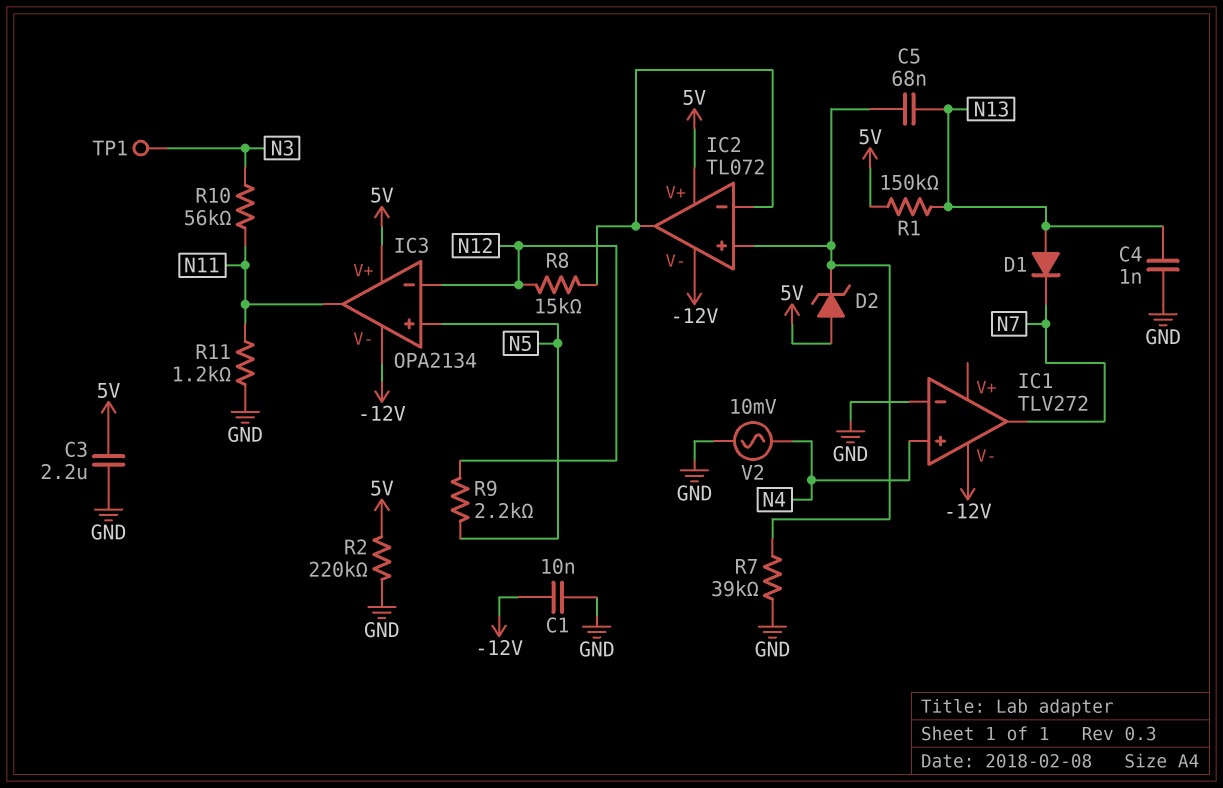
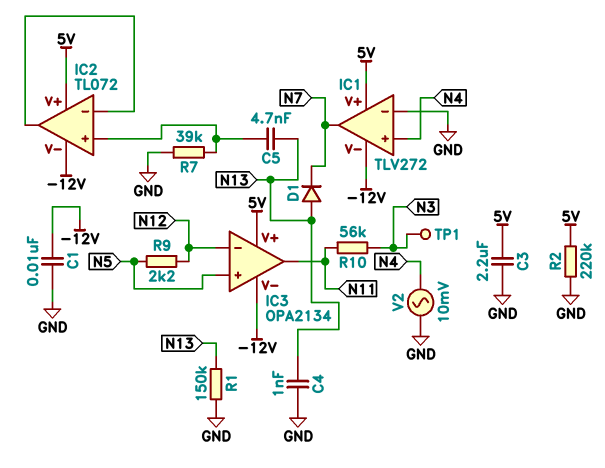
C5: 68nF (IC2/in+, N13) -> 4.7nF (IC2/in+, N13)
D2: zener (A 5V, K IC2/in+) -> none
IC1 pin V+: none -> 5V
R1: 150k (5V, N13) -> 150k (GND, N13)
R8: 15k (IC2/in-, N12) -> none
R11: 1.2k (GND, N11) -> none

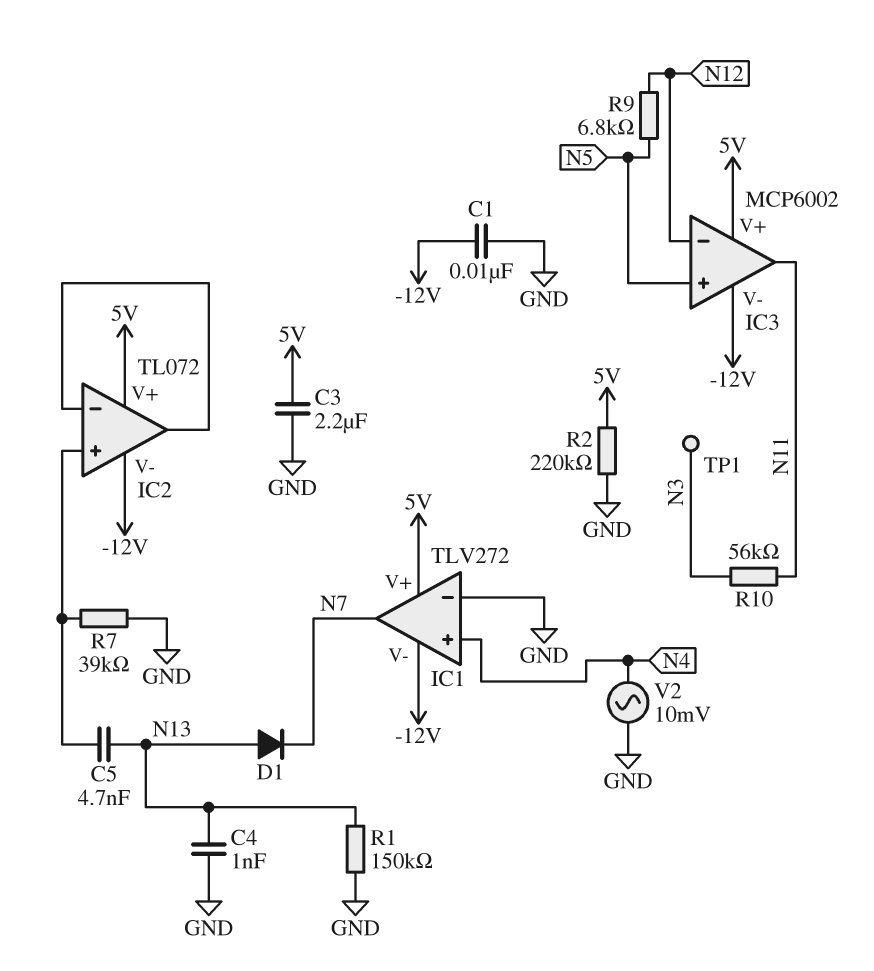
IC3: OPA2134 -> MCP6002
R9: 2.2k (N5, N12) -> 6.8k (N5, N12)

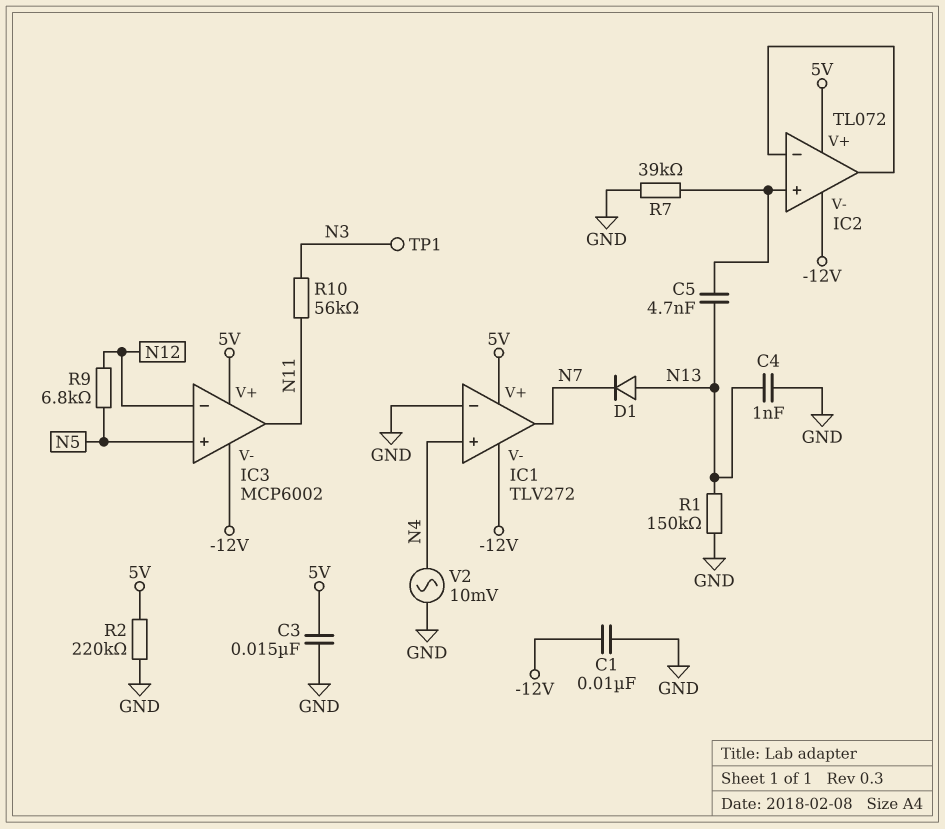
C3: 2.2uF (5V, GND) -> 15nF (5V, GND)

